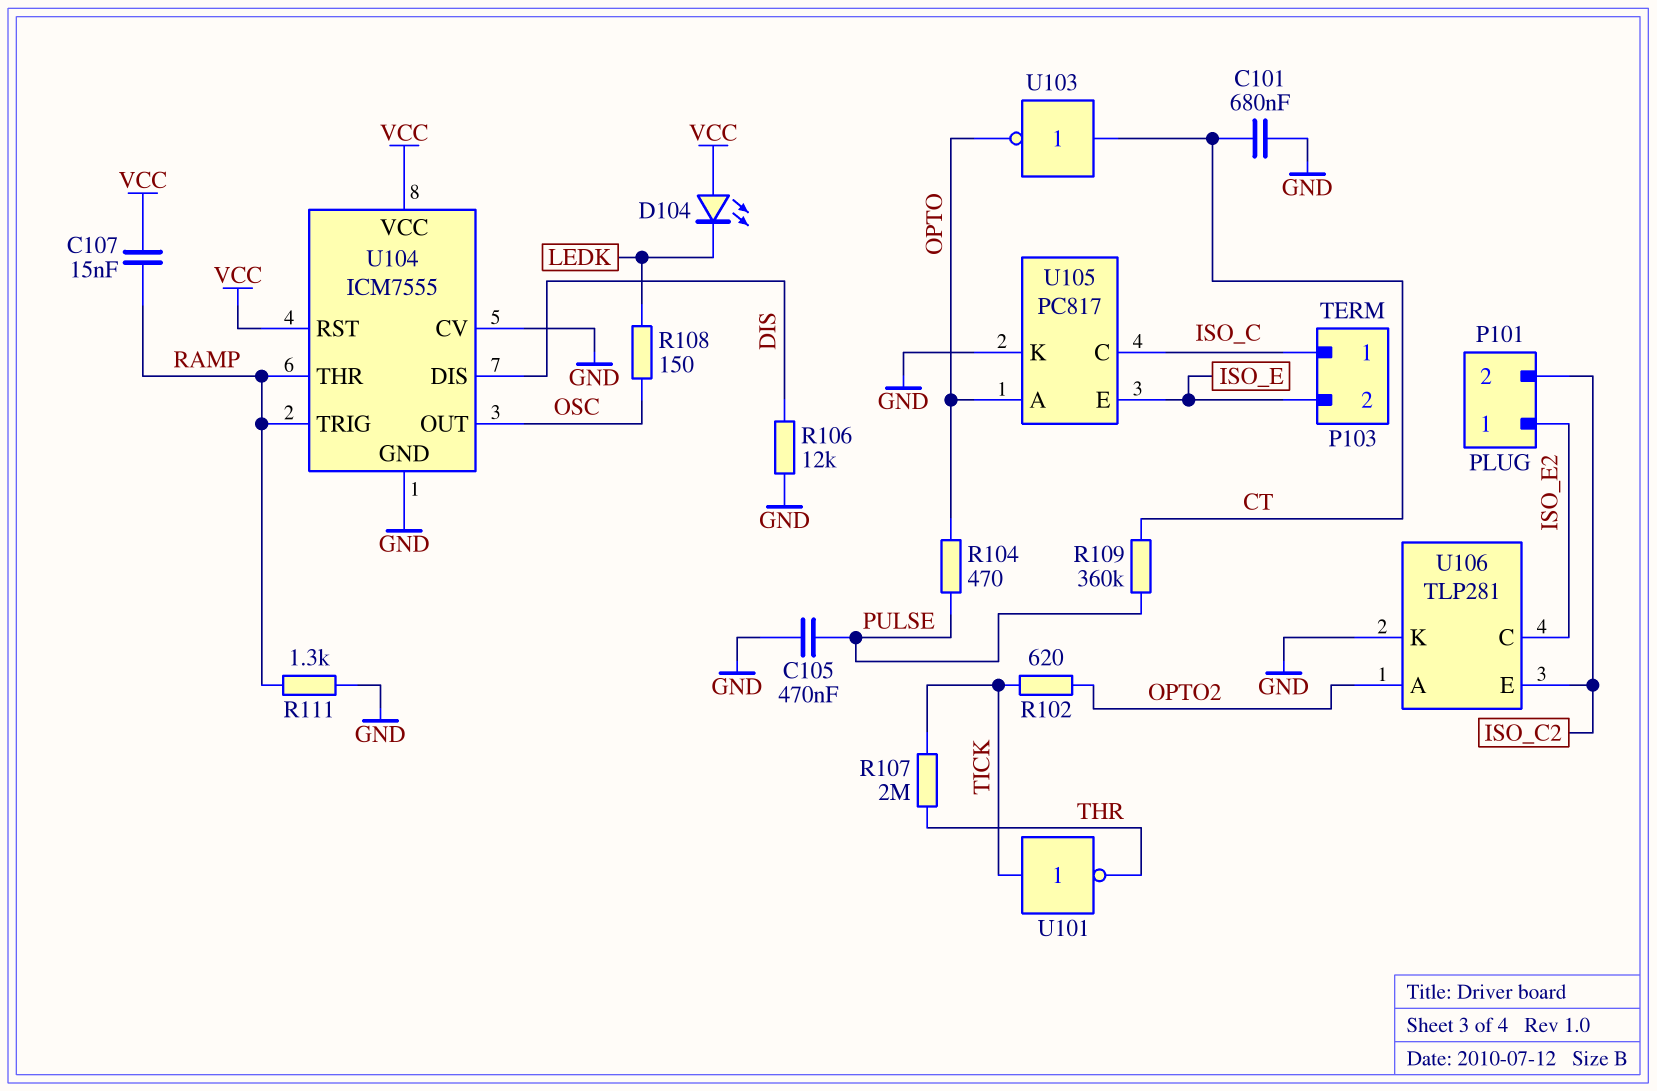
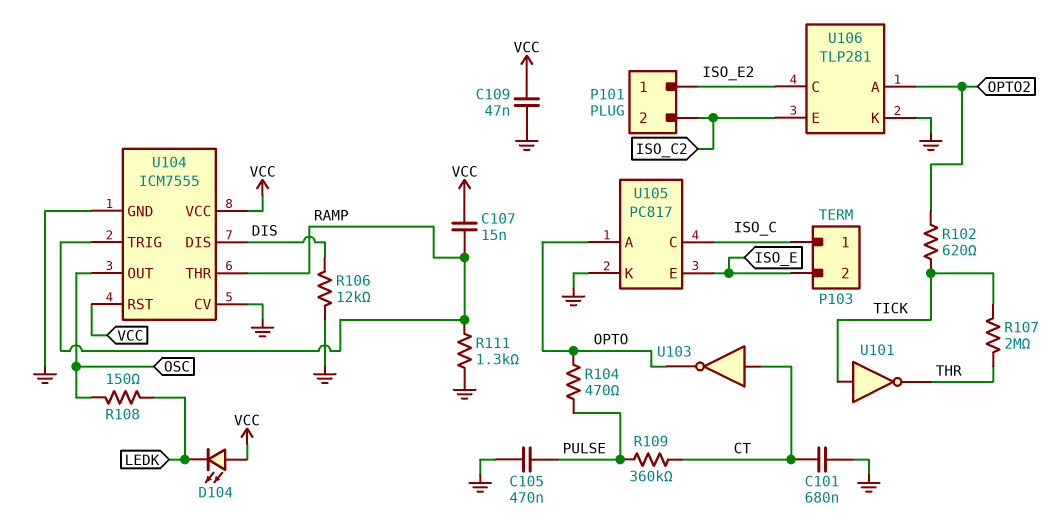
C109: none -> 47nF (GND, VCC)

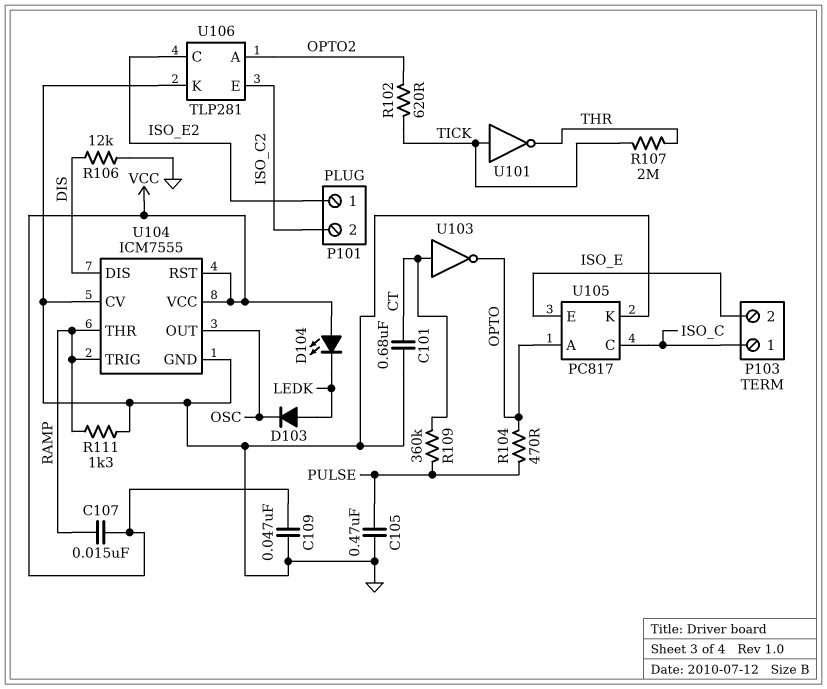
D103: none -> diode (A LEDK, K OSC)
R108: 150 (LEDK, OSC) -> none

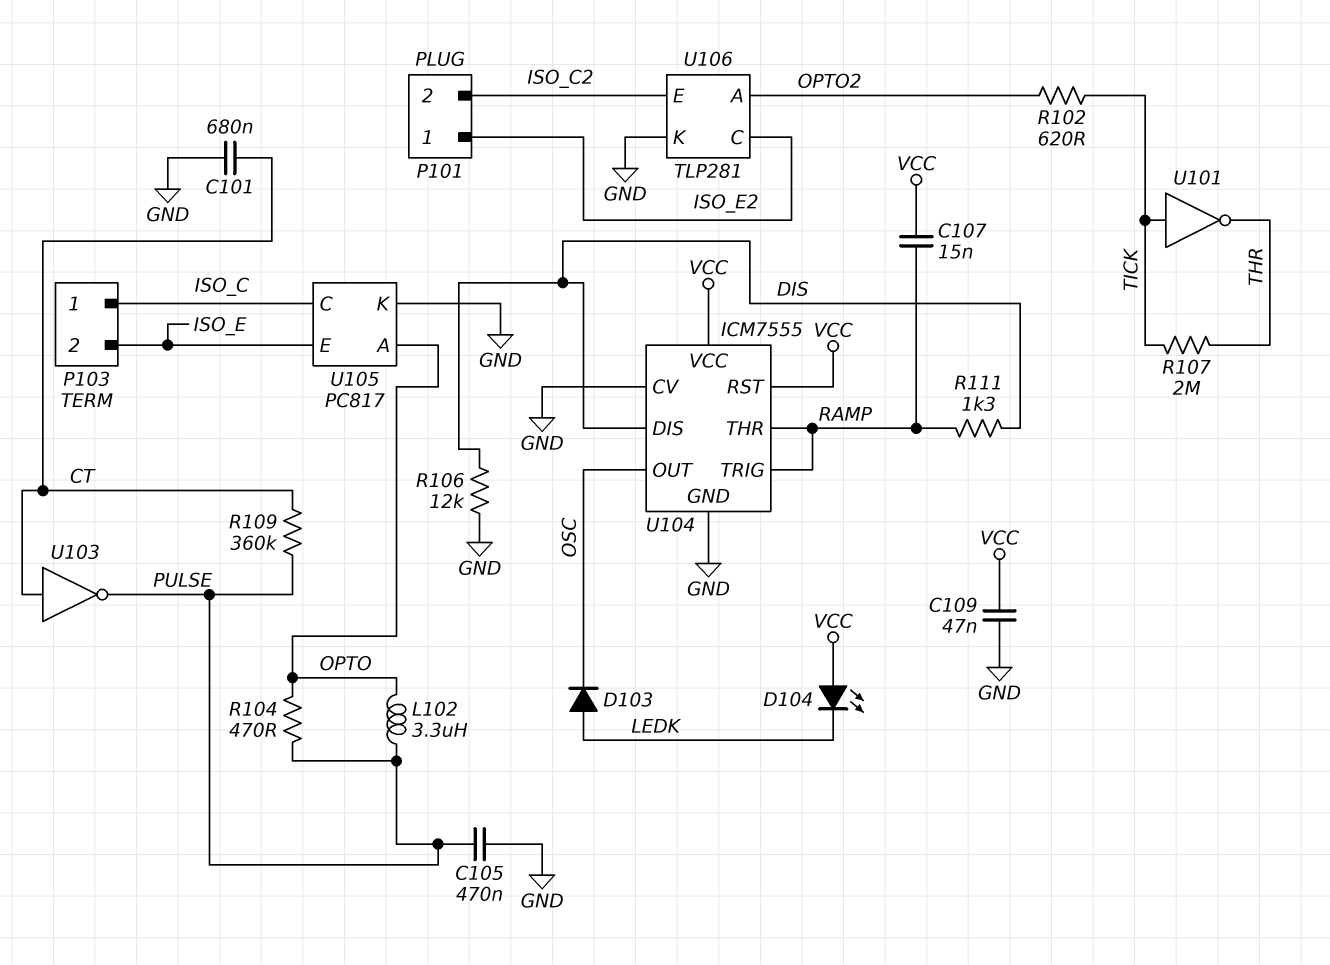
L102: none -> 3.3uH (OPTO, PULSE)
R111: 1.3k (GND, RAMP) -> 1.3k (DIS, RAMP)
U103: NOT (in CT, out OPTO) -> NOT (in CT, out PULSE)

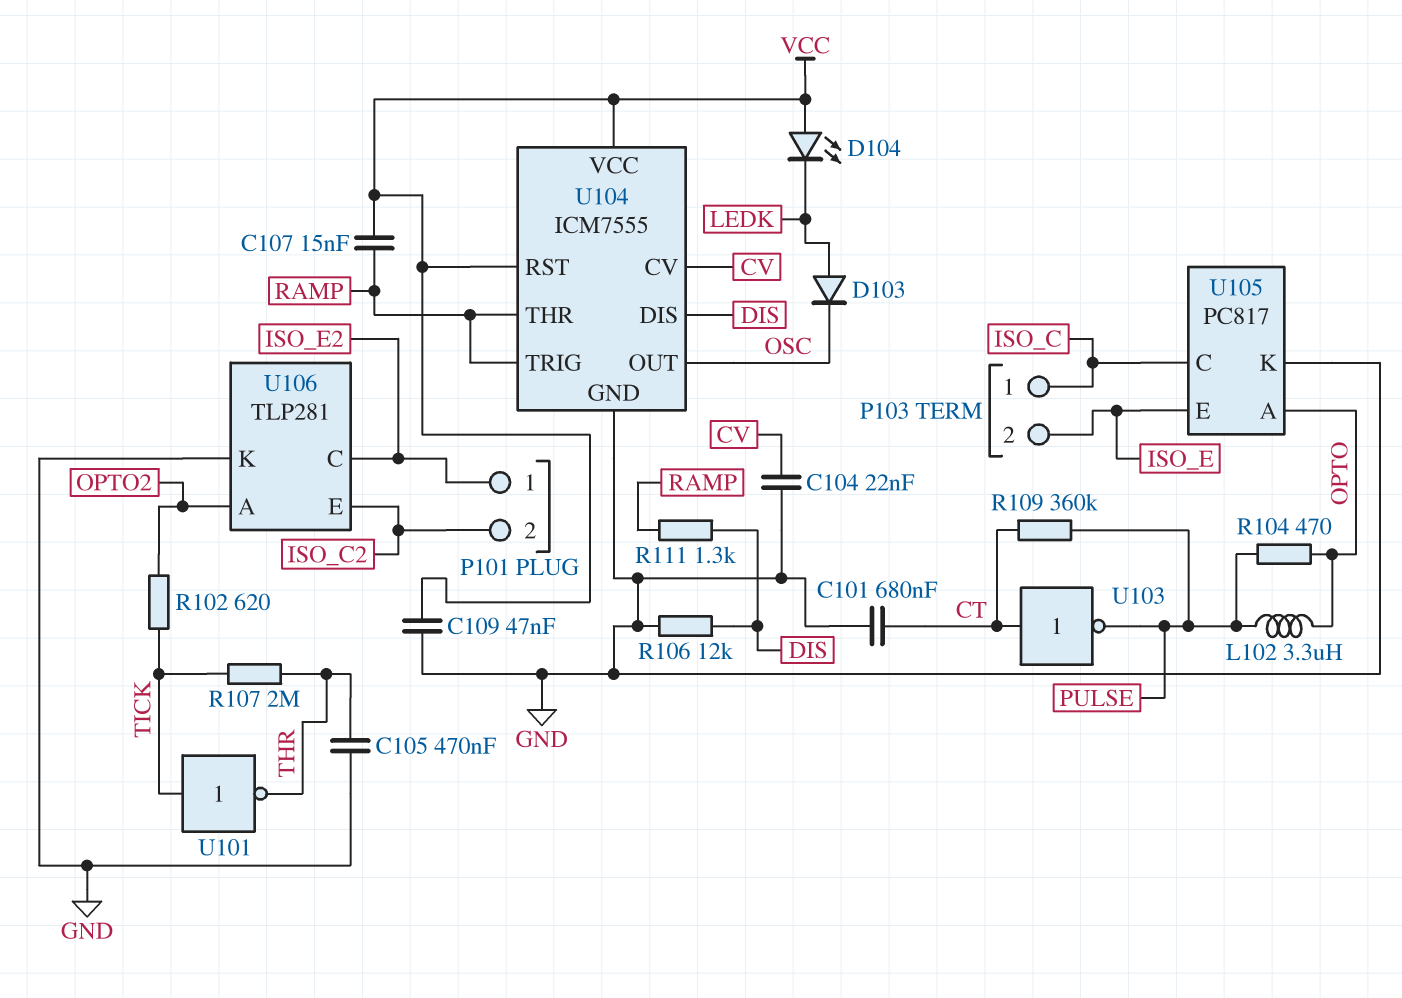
C104: none -> 22nF (CV, GND)
C105: 470nF (GND, PULSE) -> 470nF (GND, THR)
U104 pin CV: GND -> CV

